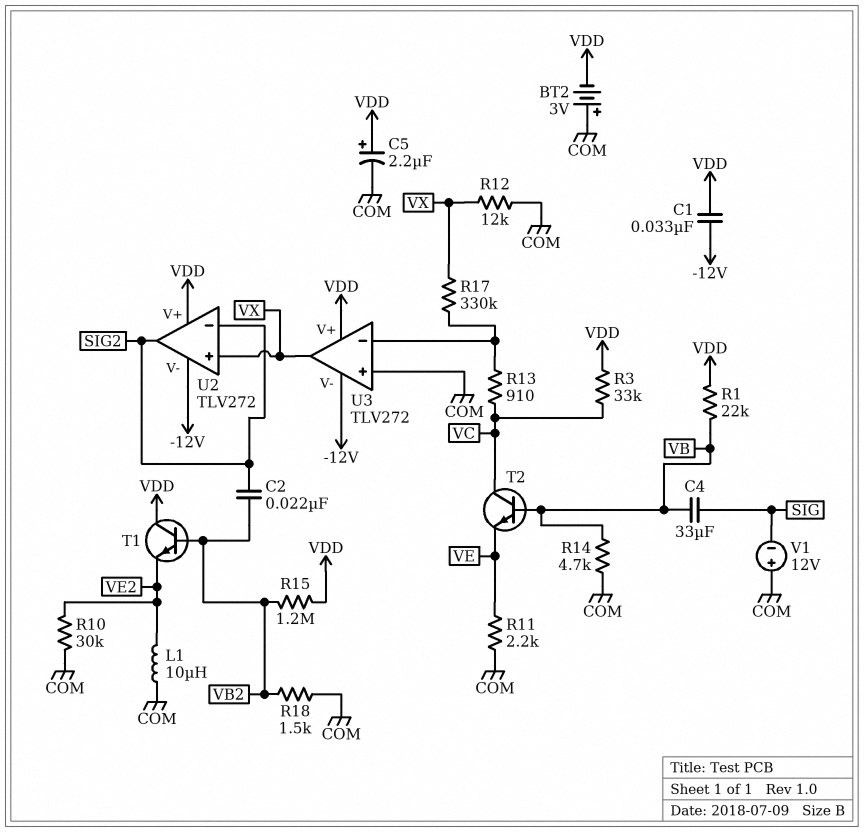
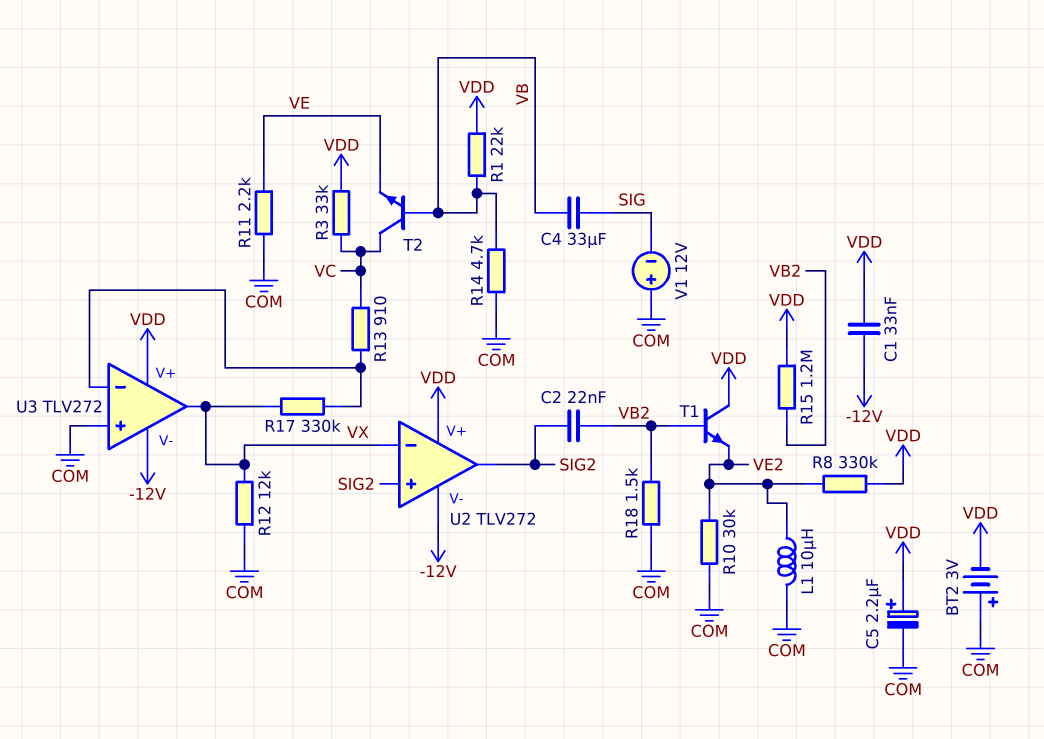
R8: none -> 330k (VDD, VE2)
U2 pin in+: VX -> SIG2
U2 pin in-: SIG2 -> VX

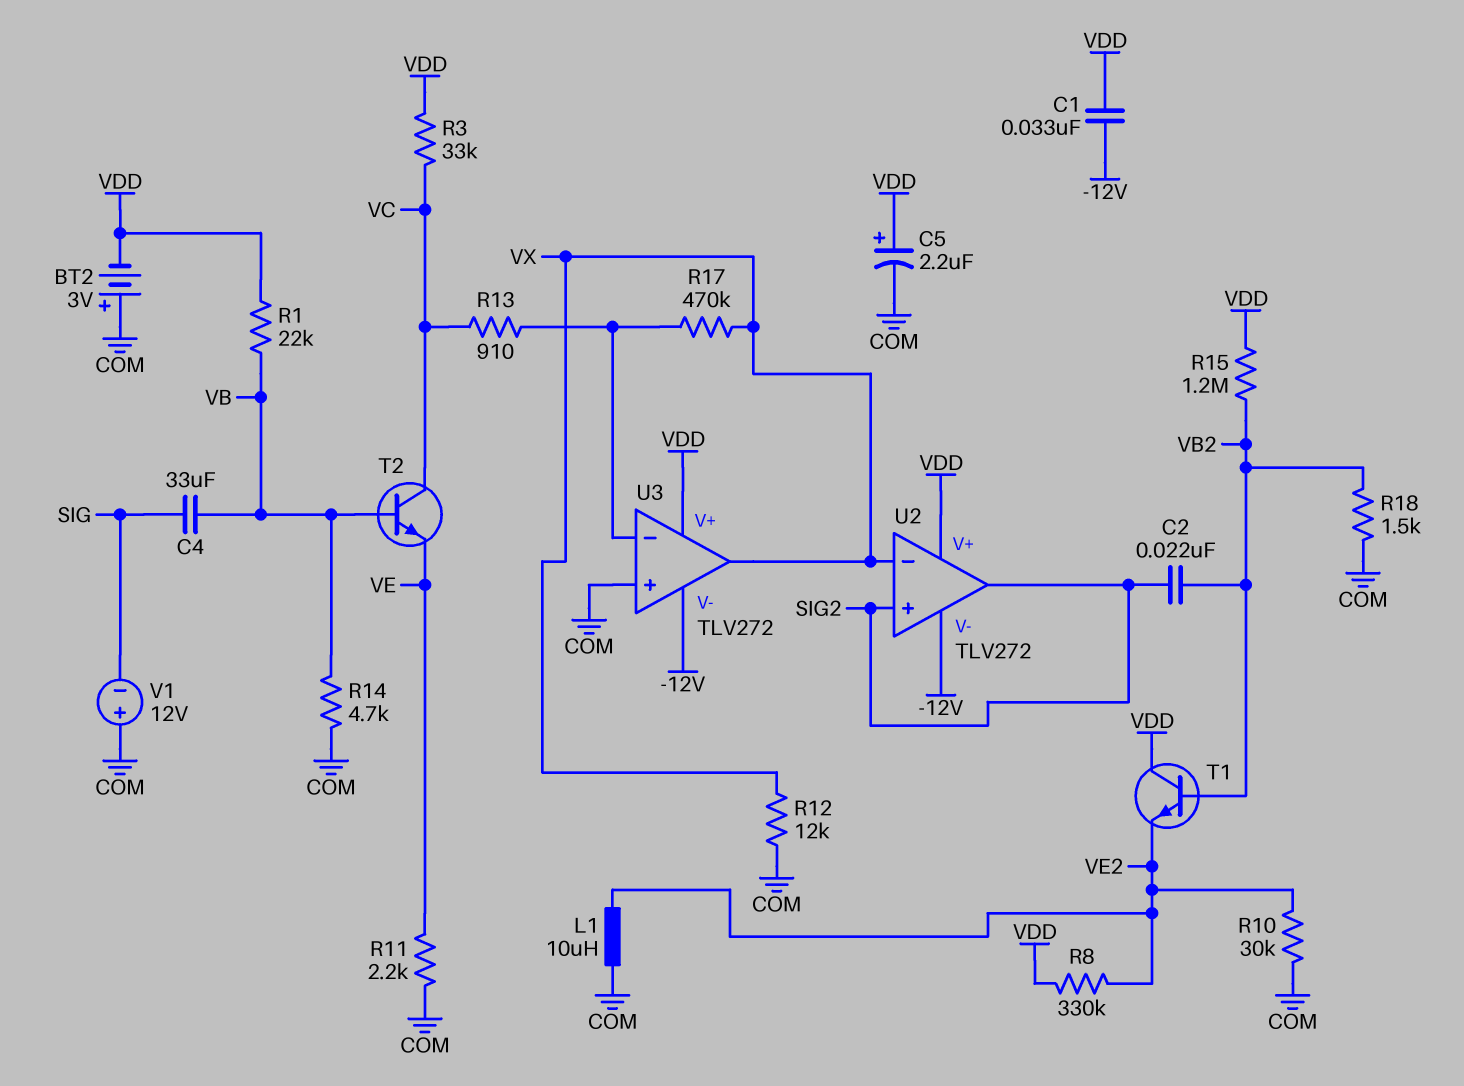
R17: 330k (U3/in-, VX) -> 470k (U3/in-, VX)

